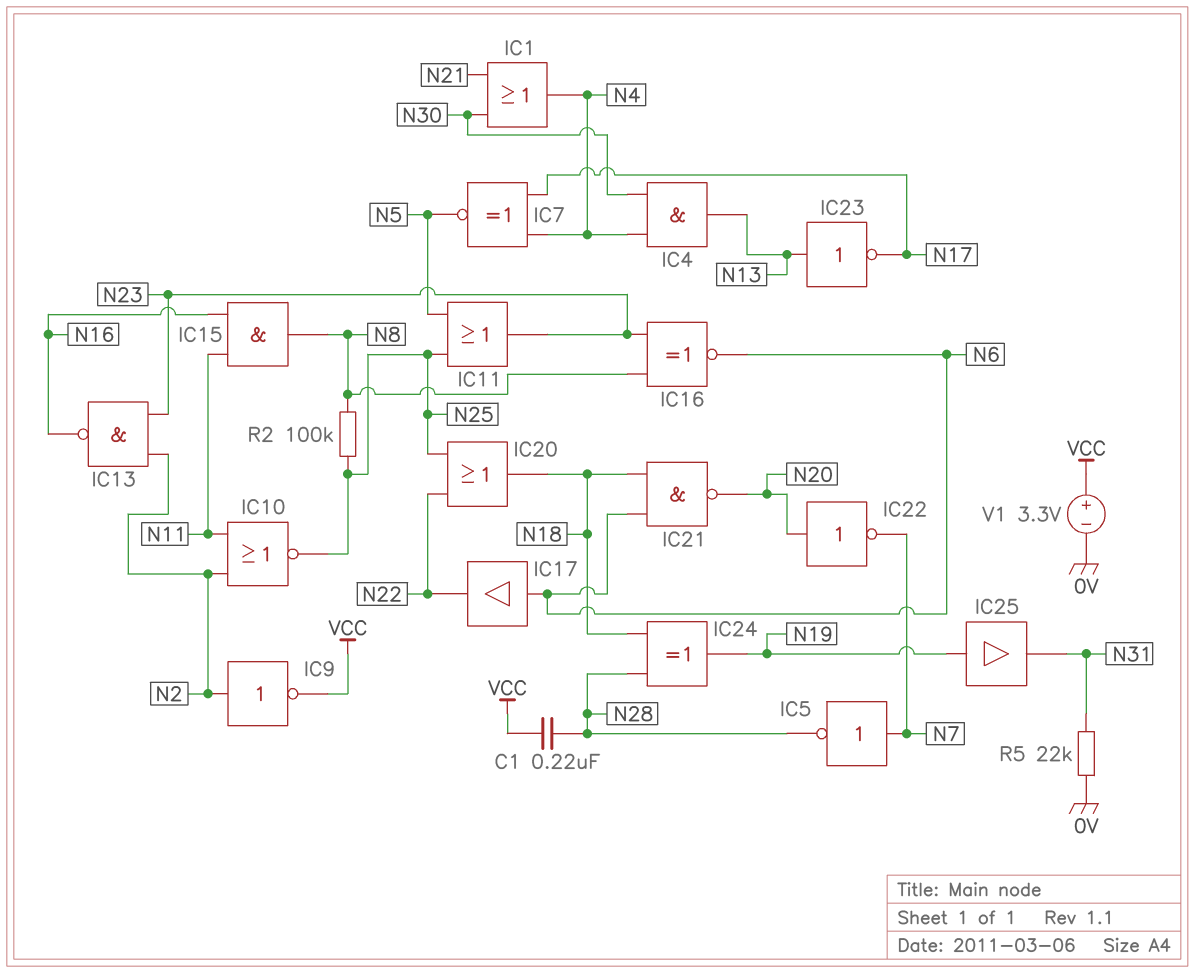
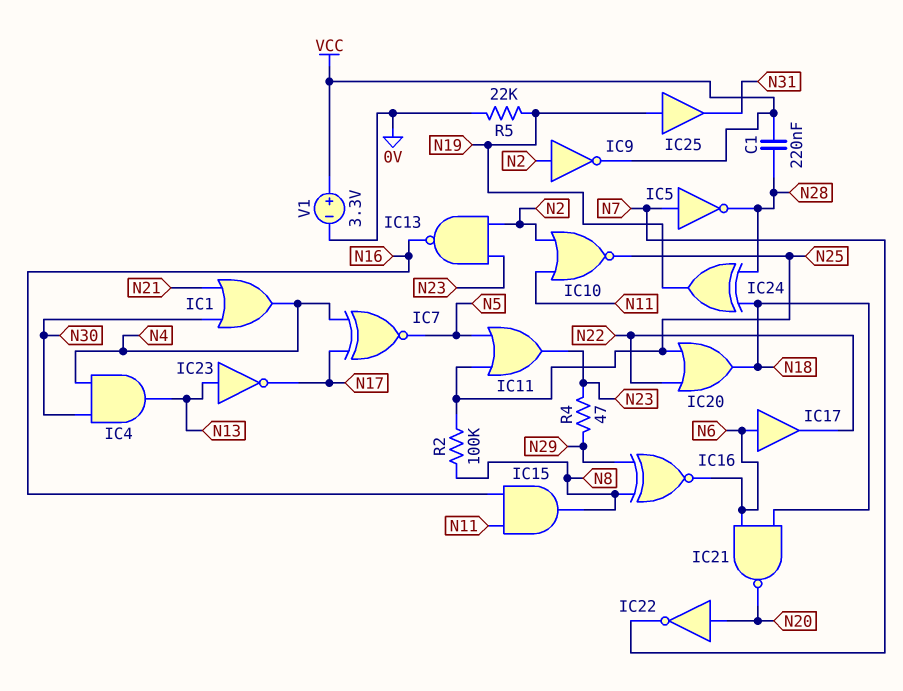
IC16: XNOR (in N8, in N23, out N6) -> XNOR (in N8, in N29, out N6)
R4: none -> 47 (N23, N29)
R5: 22k (0V, N31) -> 22k (0V, N19)

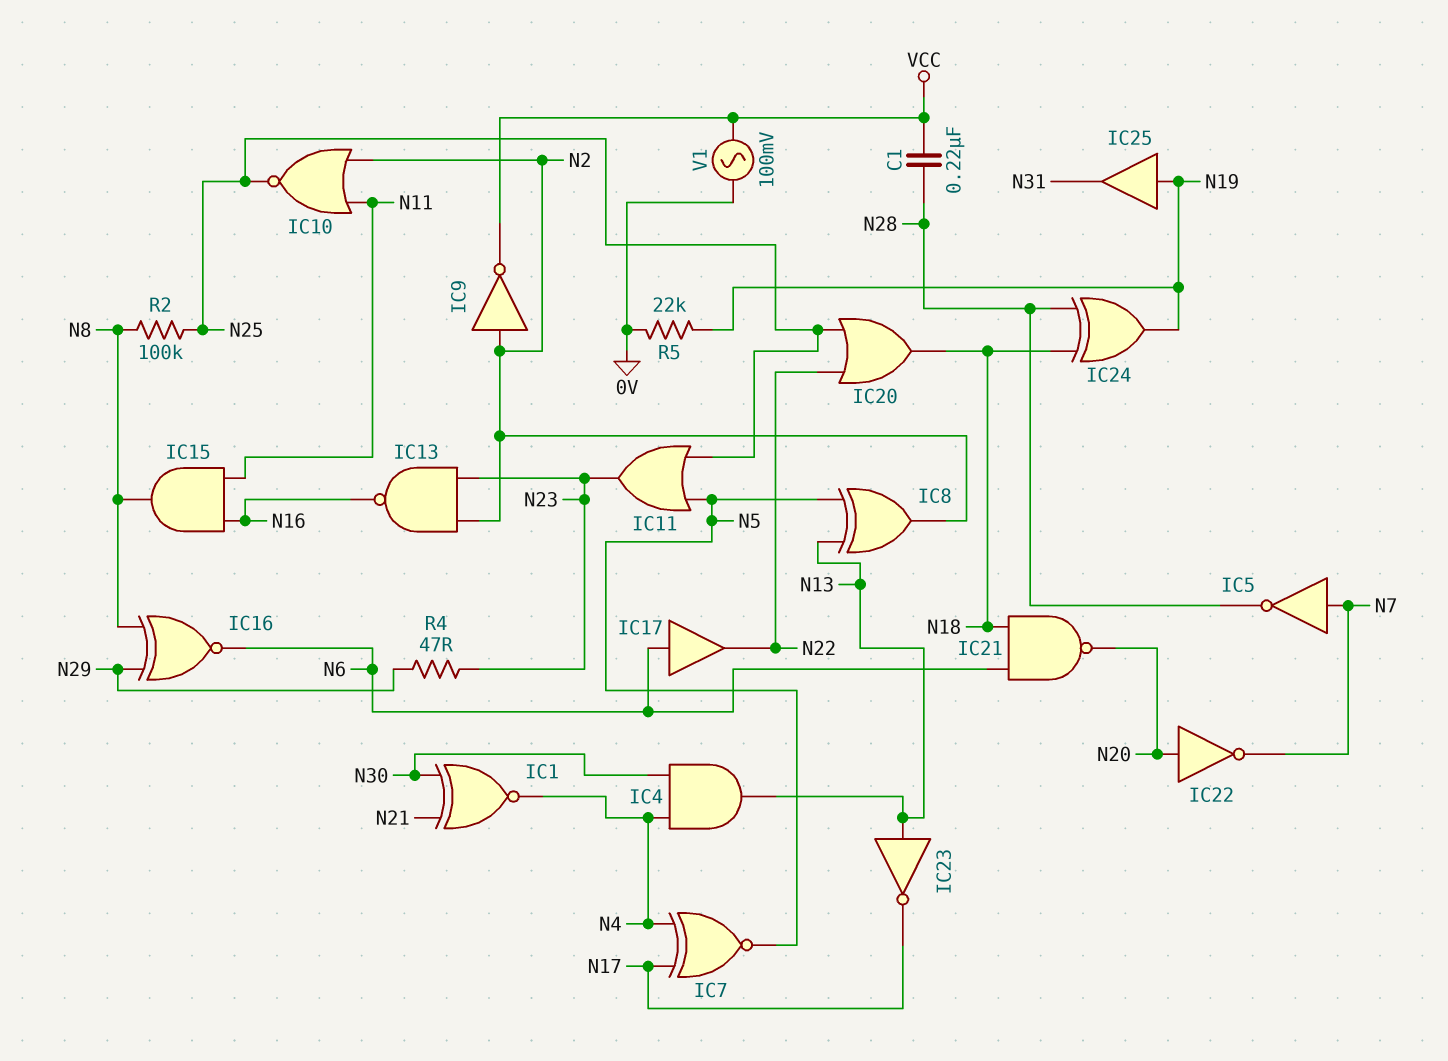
IC1: OR (in N21, in N30, out N4) -> XNOR (in N21, in N30, out N4)
IC8: none -> XOR (in N5, in N13, out N2)
V1: 3.3V (plus VCC, minus 0V) -> AC 100mV (0V, VCC)

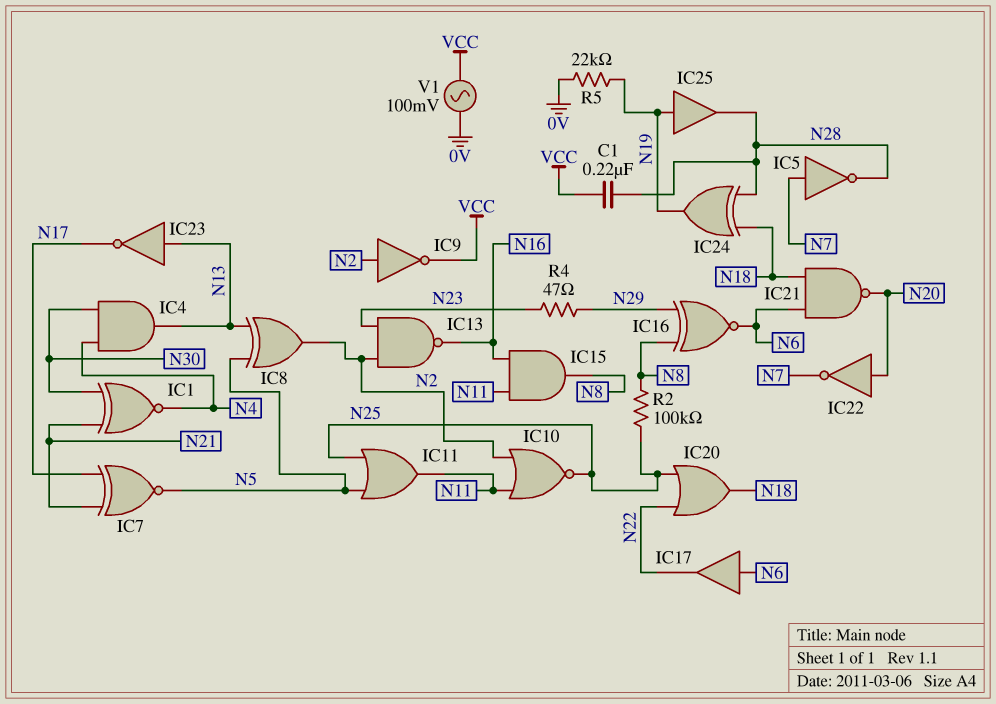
IC7: XNOR (in N4, in N17, out N5) -> XNOR (in N17, in N21, out N5)
IC11: OR (in N5, in N25, out N23) -> OR (in N5, in N25, out N11)
IC25: buffer (in N19, out N31) -> buffer (in N19, out N28)

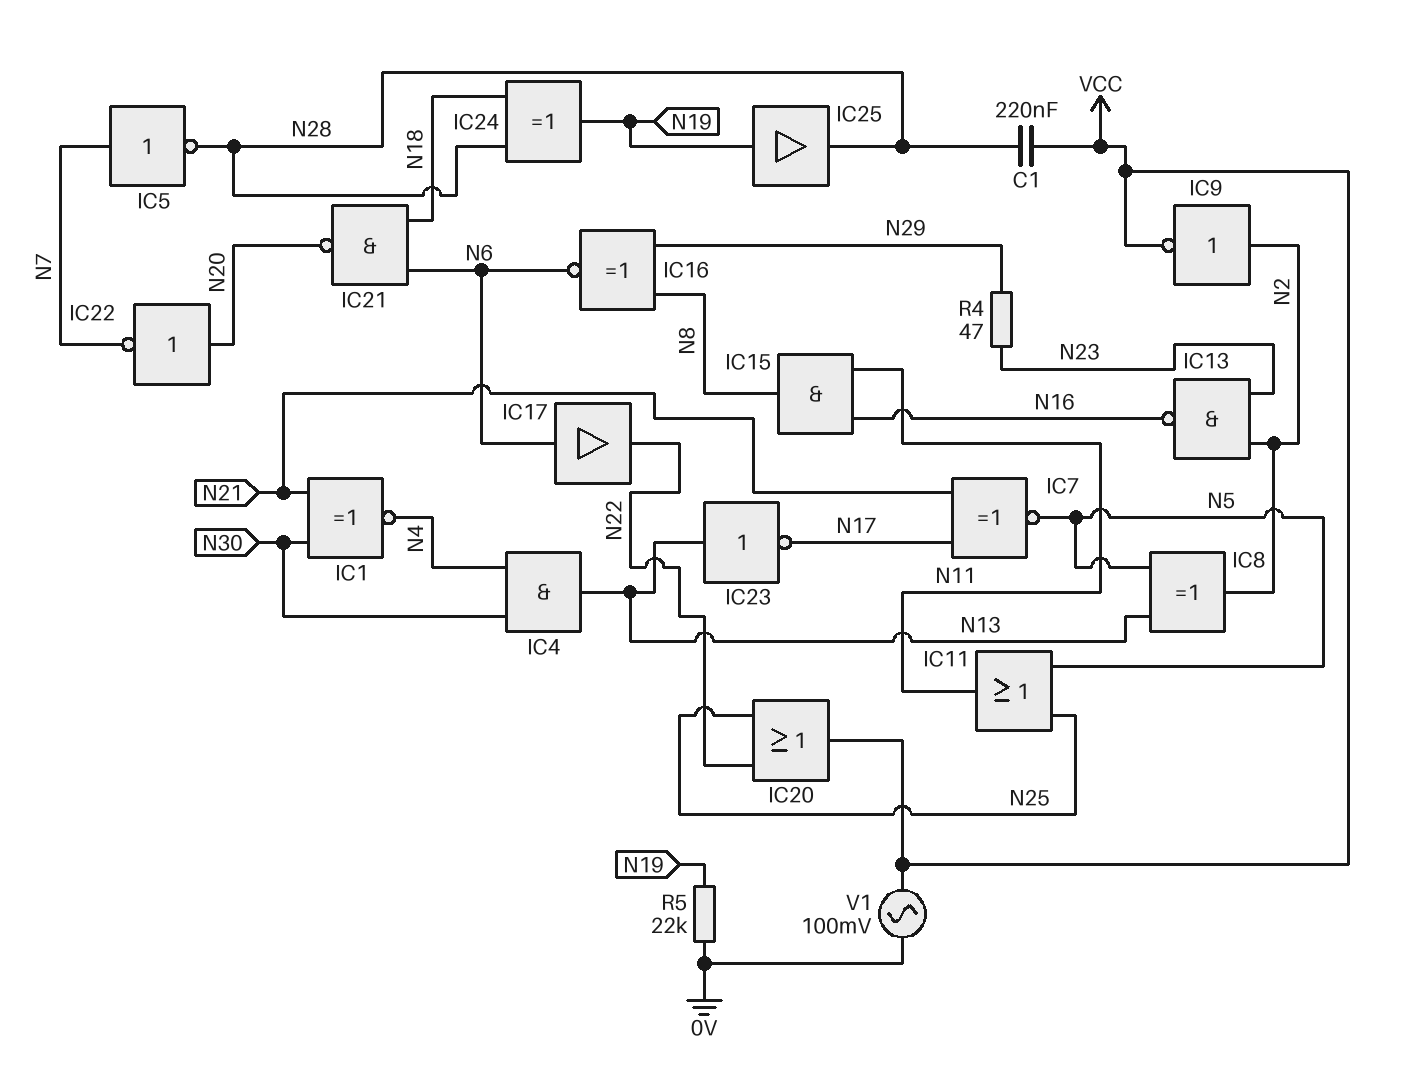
IC10: NOR (in N2, in N11, out N25) -> none
IC20: OR (in N22, in N25, out N18) -> OR (in N22, in N25, out VCC)
R2: 100k (N8, N25) -> none

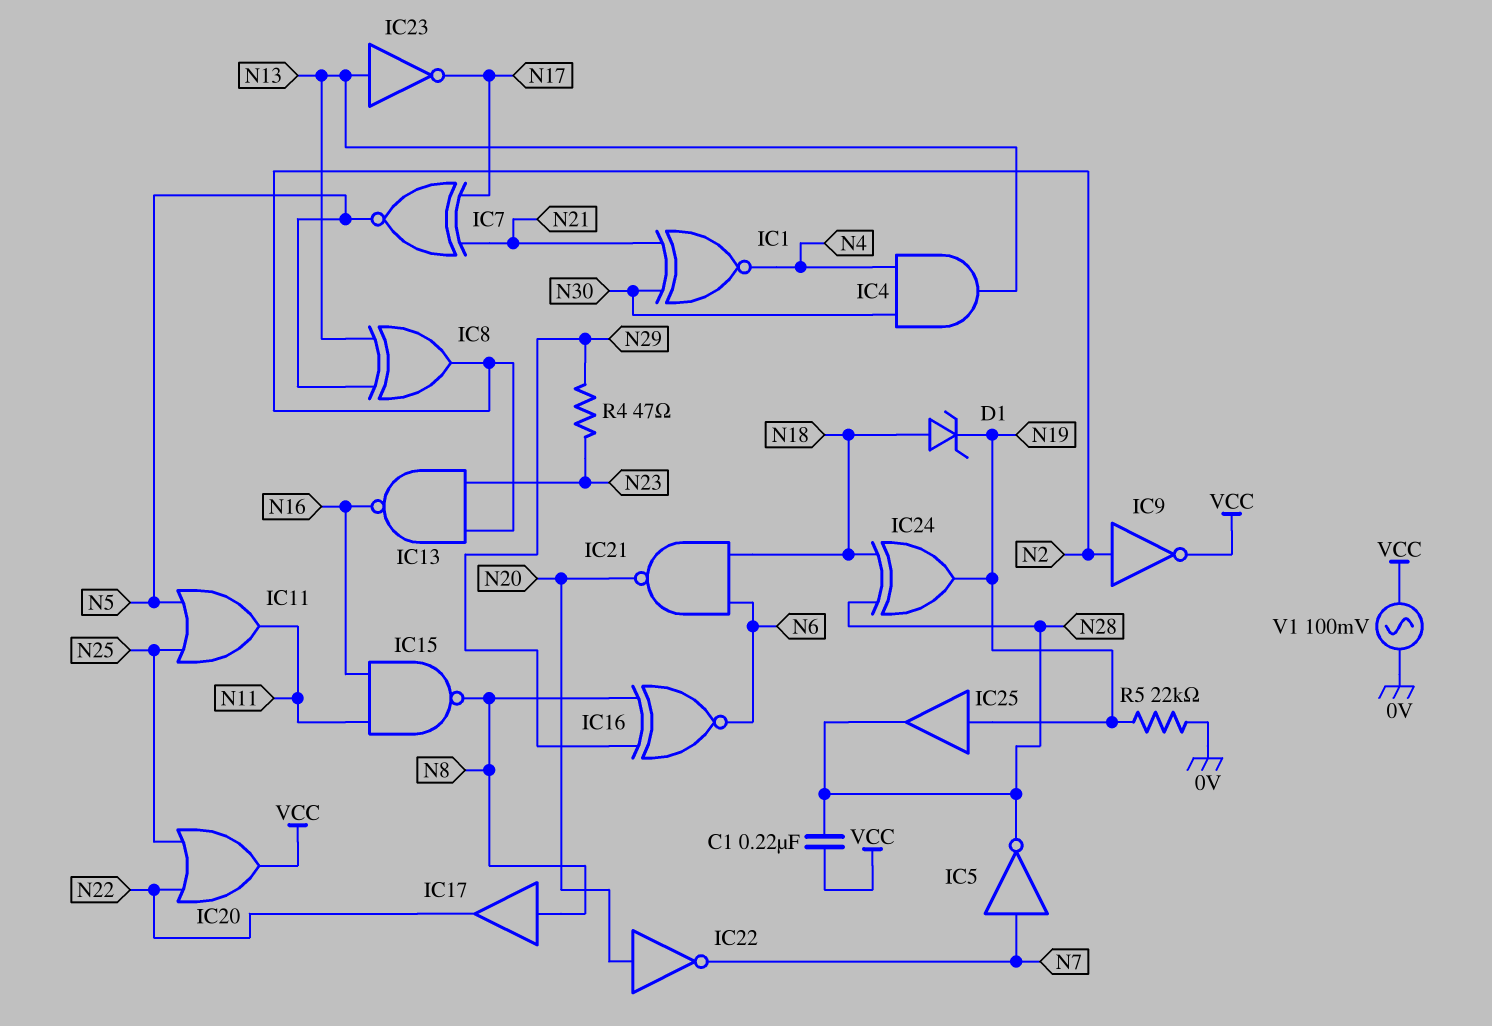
D1: none -> zener (A N18, K N19)
IC15: AND (in N11, in N16, out N8) -> NAND (in N11, in N16, out N8)
IC17: buffer (in N6, out N22) -> buffer (in N8, out N22)

